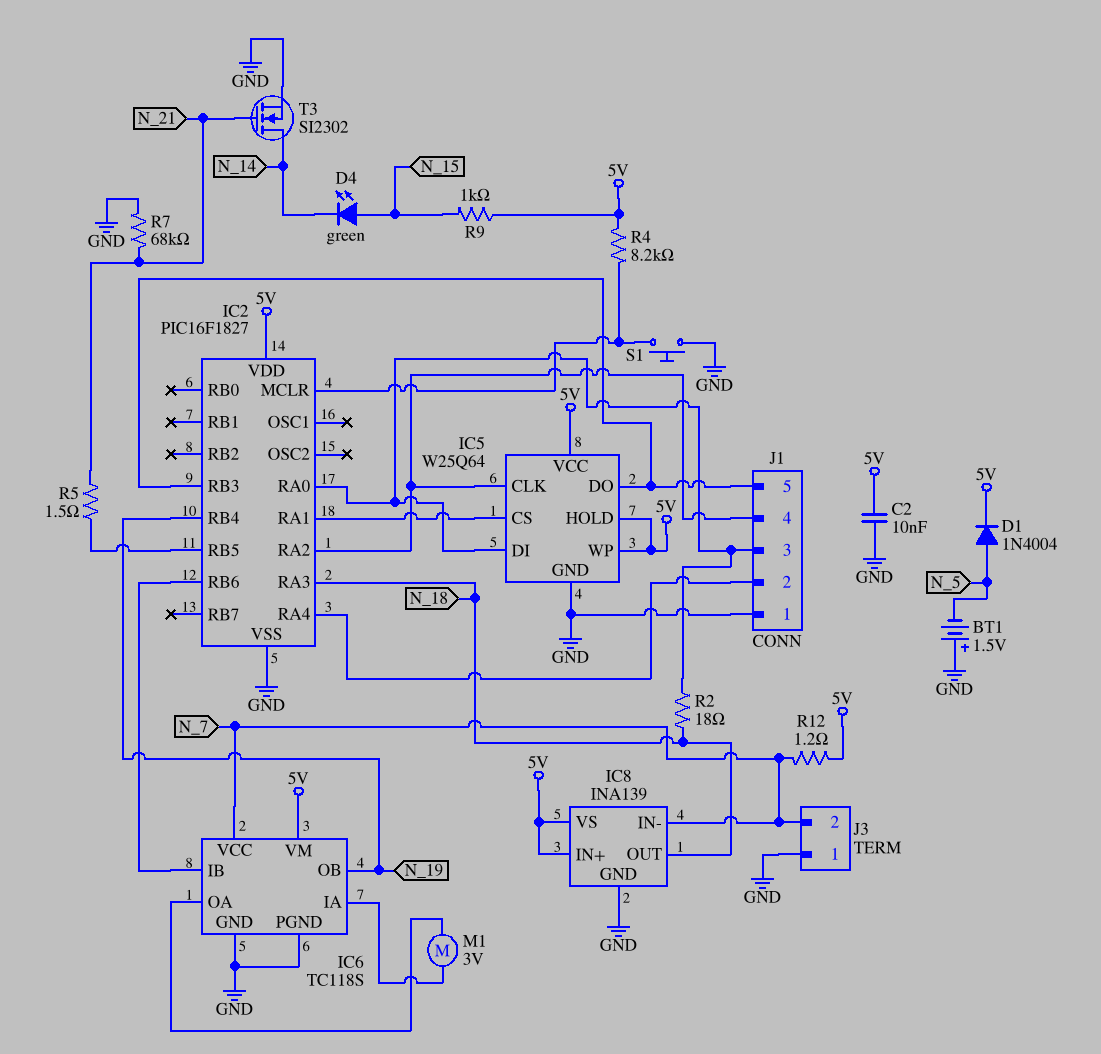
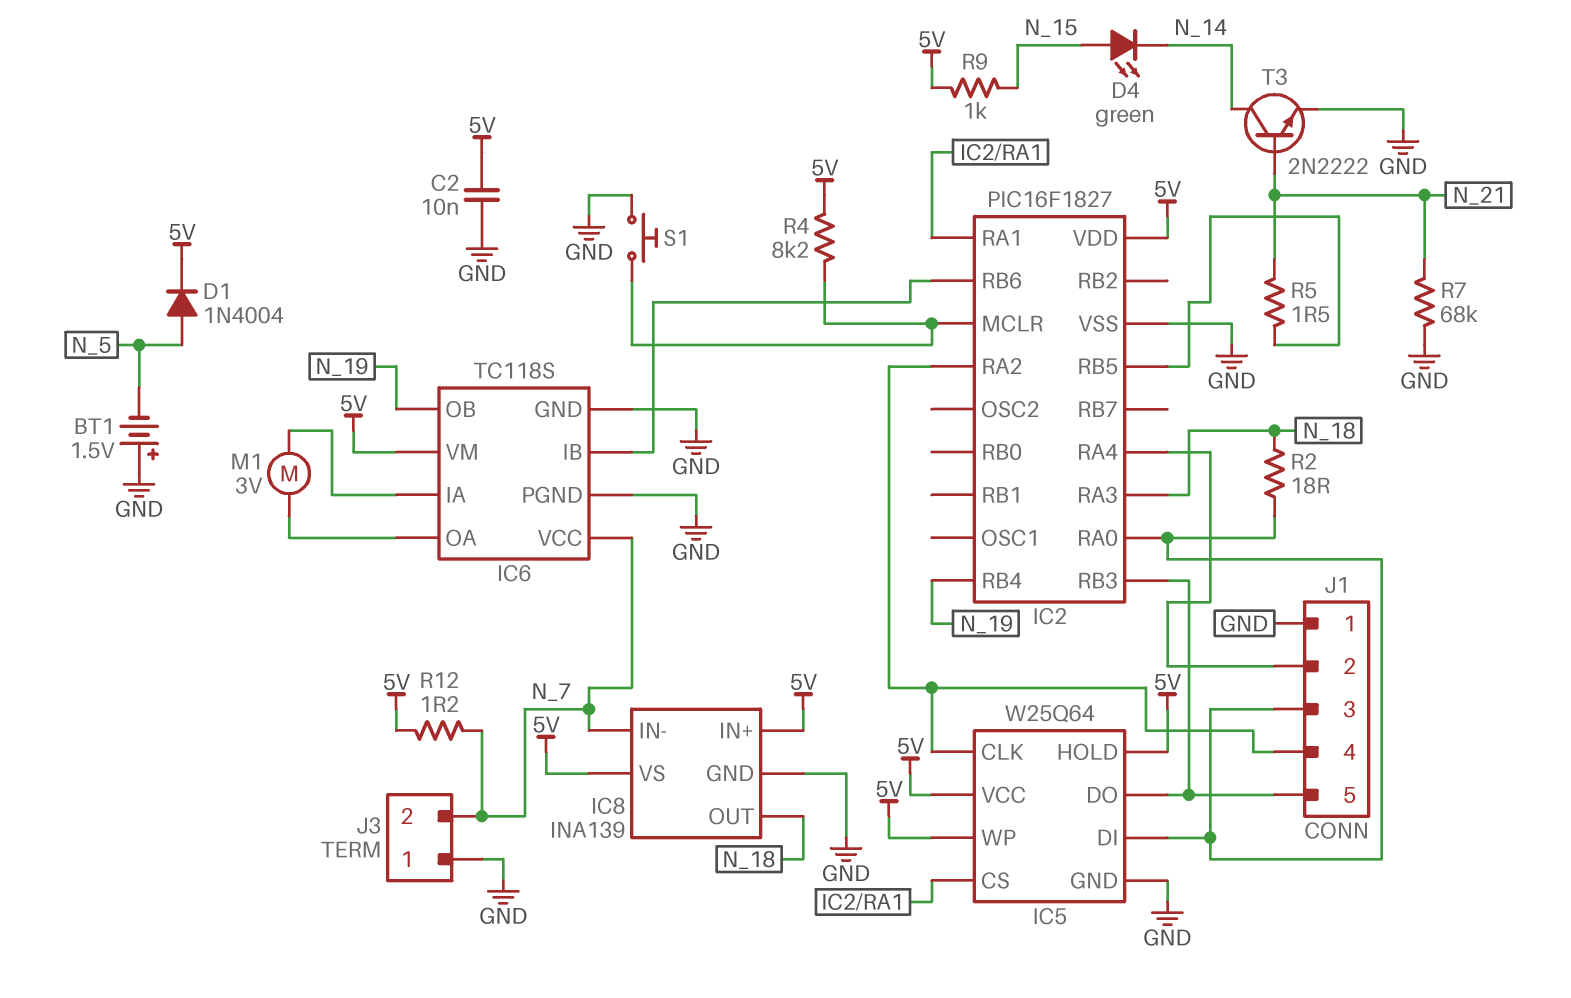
T3: NMOS SI2302 (G N_21, D N_14, S GND) -> NPN 2N2222 (B N_21, C N_14, E GND)

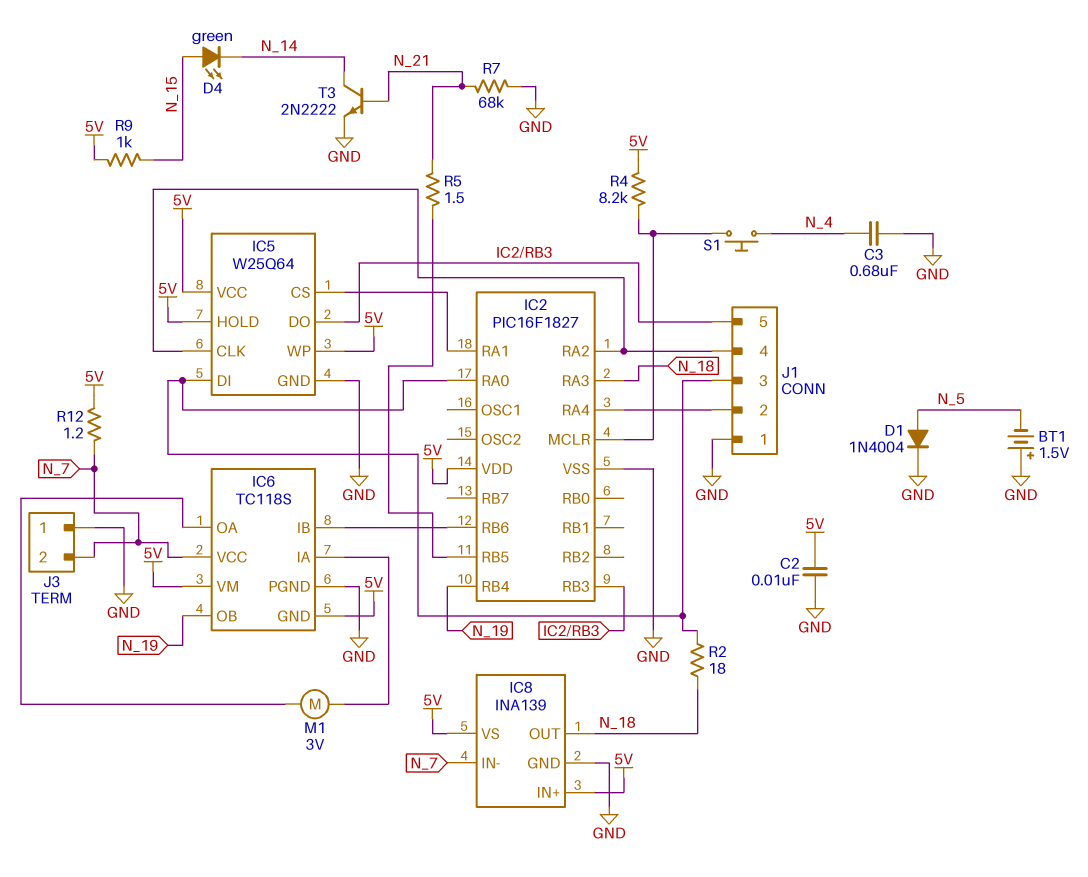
C3: none -> 680nF (GND, N_4)
D1: diode 1N4004 (A N_5, K 5V) -> diode 1N4004 (A N_5, K GND)
IC6 pin GND: GND -> 5V
S1: button (GND, IC2/MCLR) -> button (IC2/MCLR, N_4)

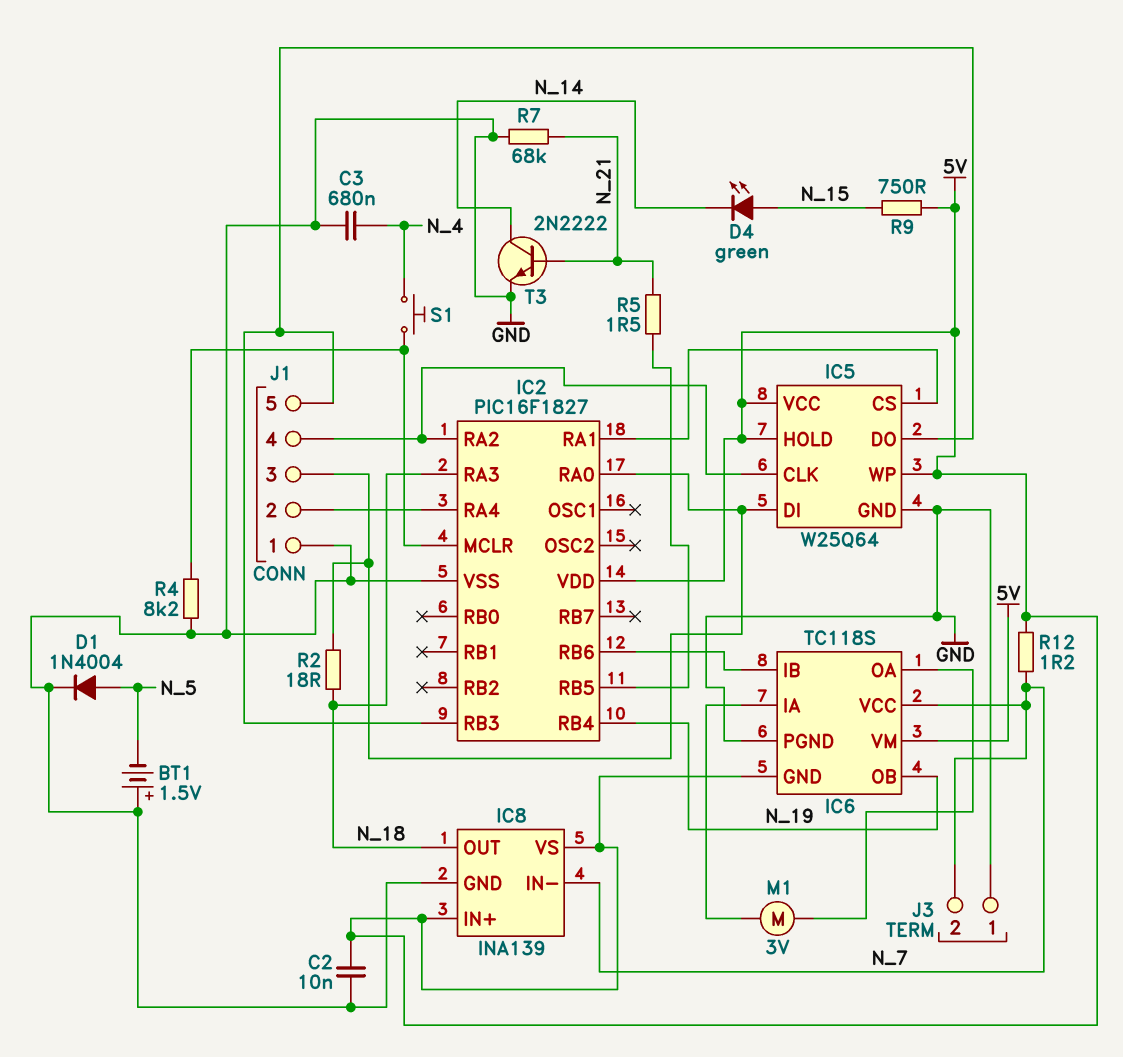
R4: 8.2k (5V, IC2/MCLR) -> 8.2k (GND, IC2/MCLR)
R9: 1k (5V, N_15) -> 750 (5V, N_15)

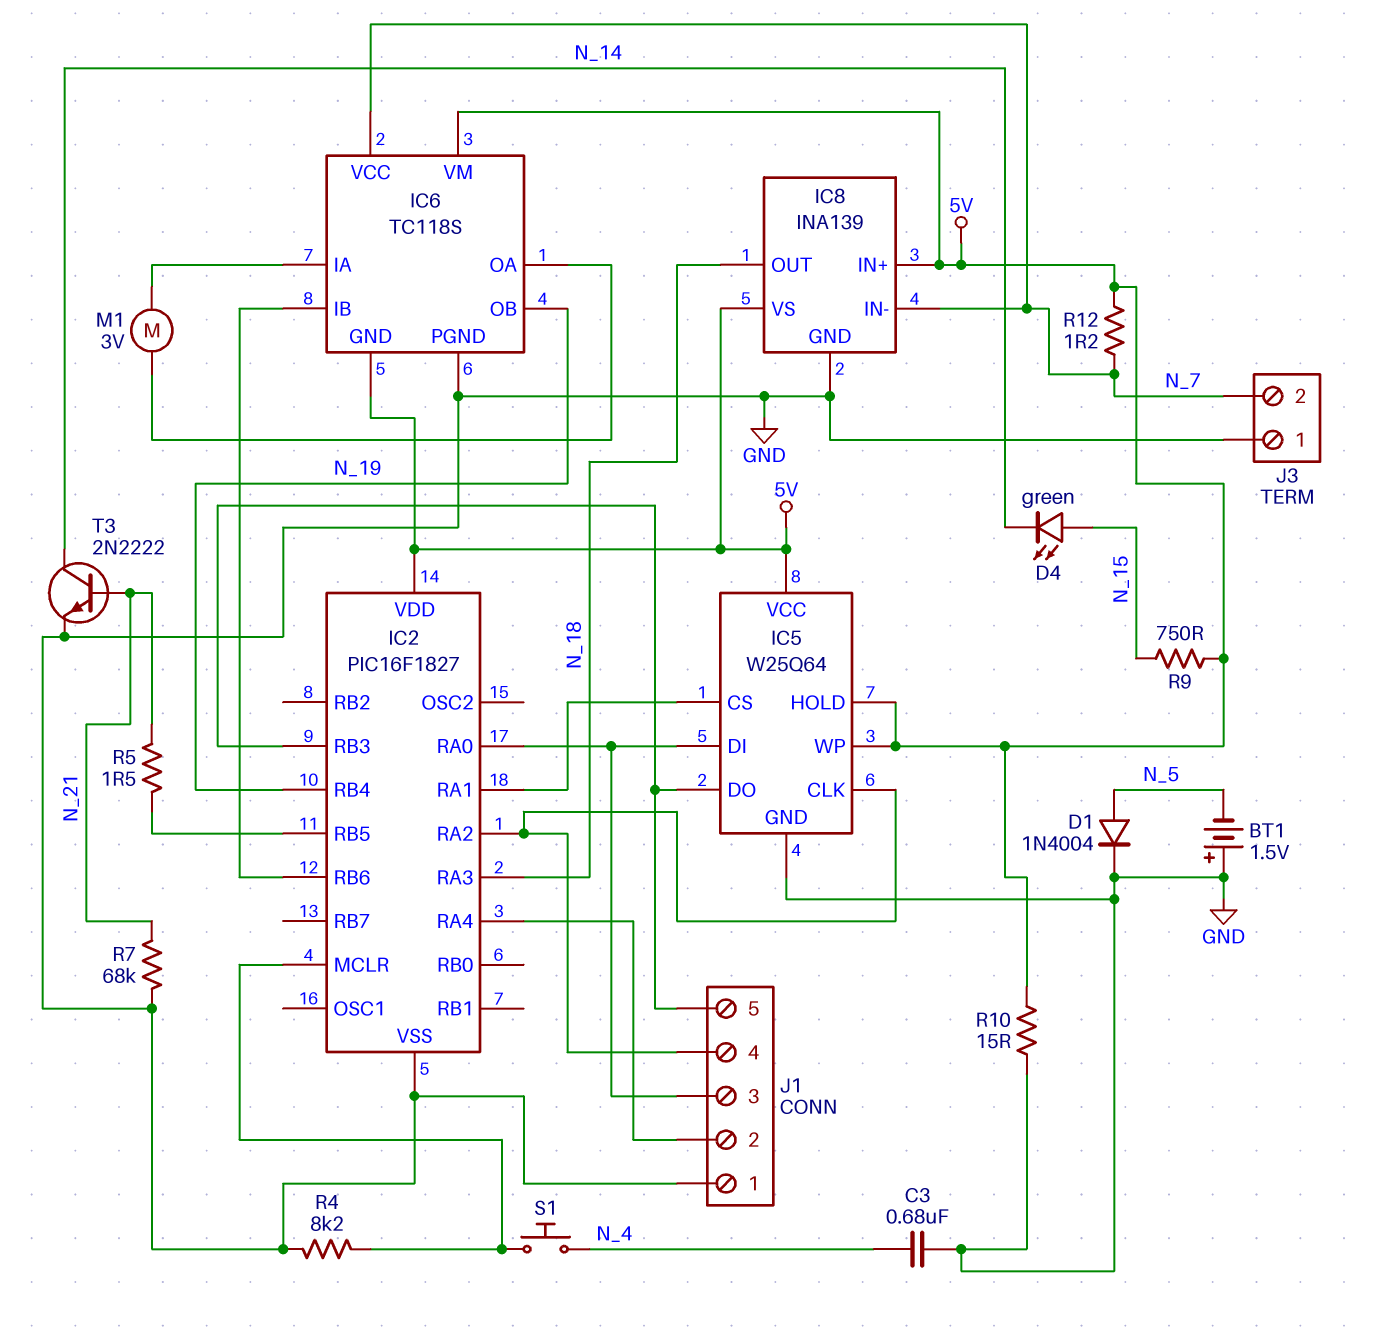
C2: 10nF (5V, GND) -> none
R2: 18 (IC2/RA0, N_18) -> none
R10: none -> 15 (5V, GND)

